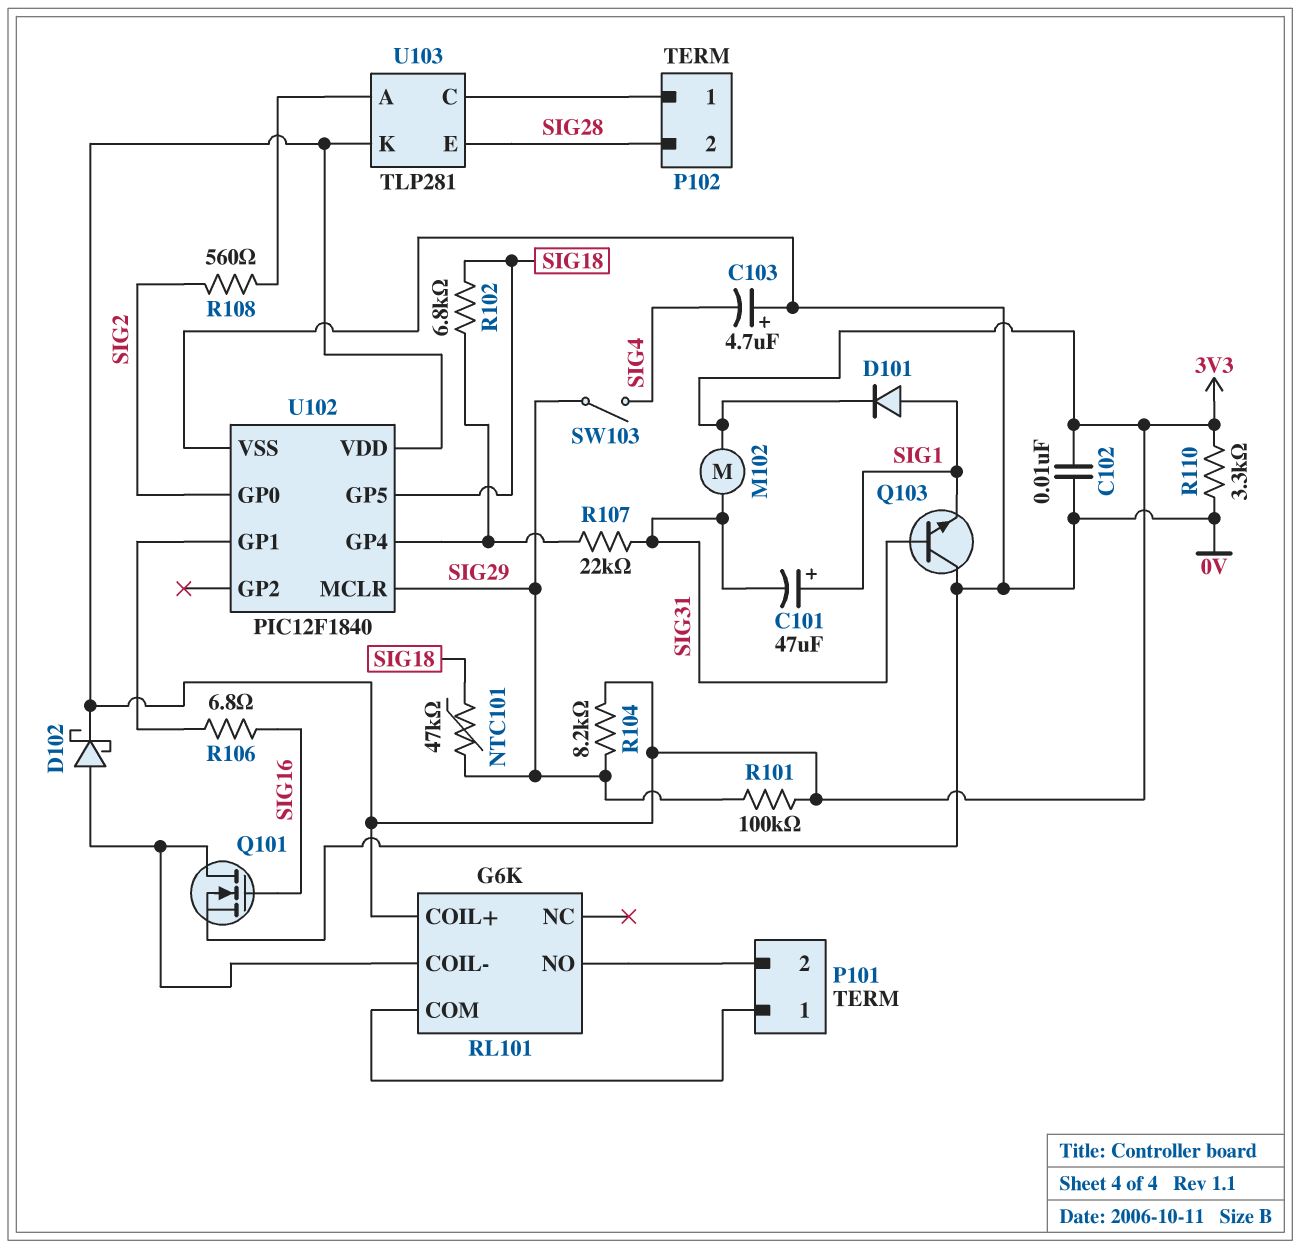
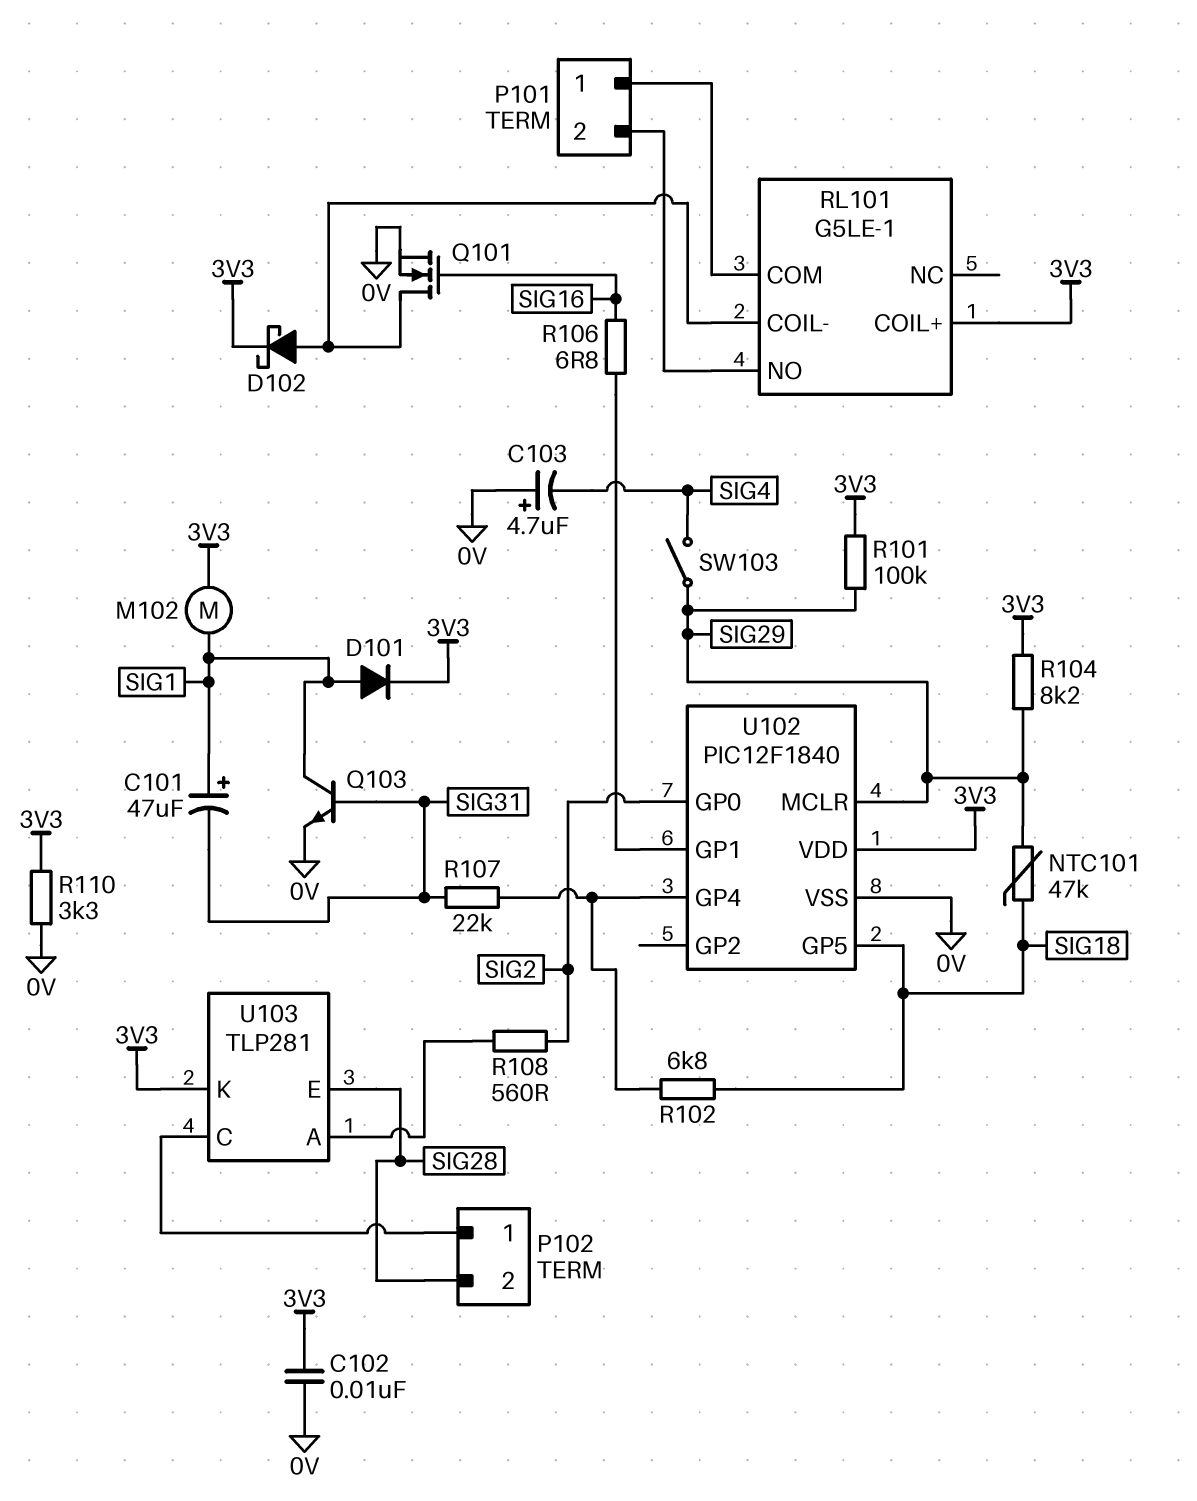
M102: motor (3V3, SIG31) -> motor (3V3, SIG1)
Q103: NPN (B SIG31, C 0V, E SIG1) -> NPN (B SIG31, C SIG1, E 0V)
RL101: G6K -> G5LE-1

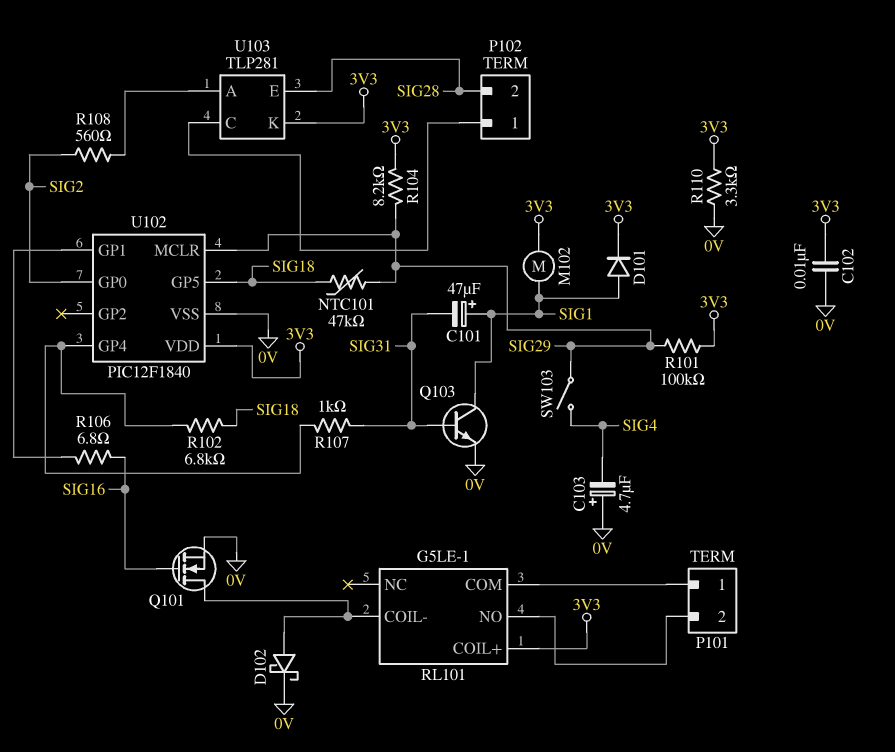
D102: schottky (A RL101/COIL-, K 3V3) -> schottky (A RL101/COIL-, K 0V)
R107: 22k (SIG31, U102/GP4) -> 1k (SIG31, U102/GP4)

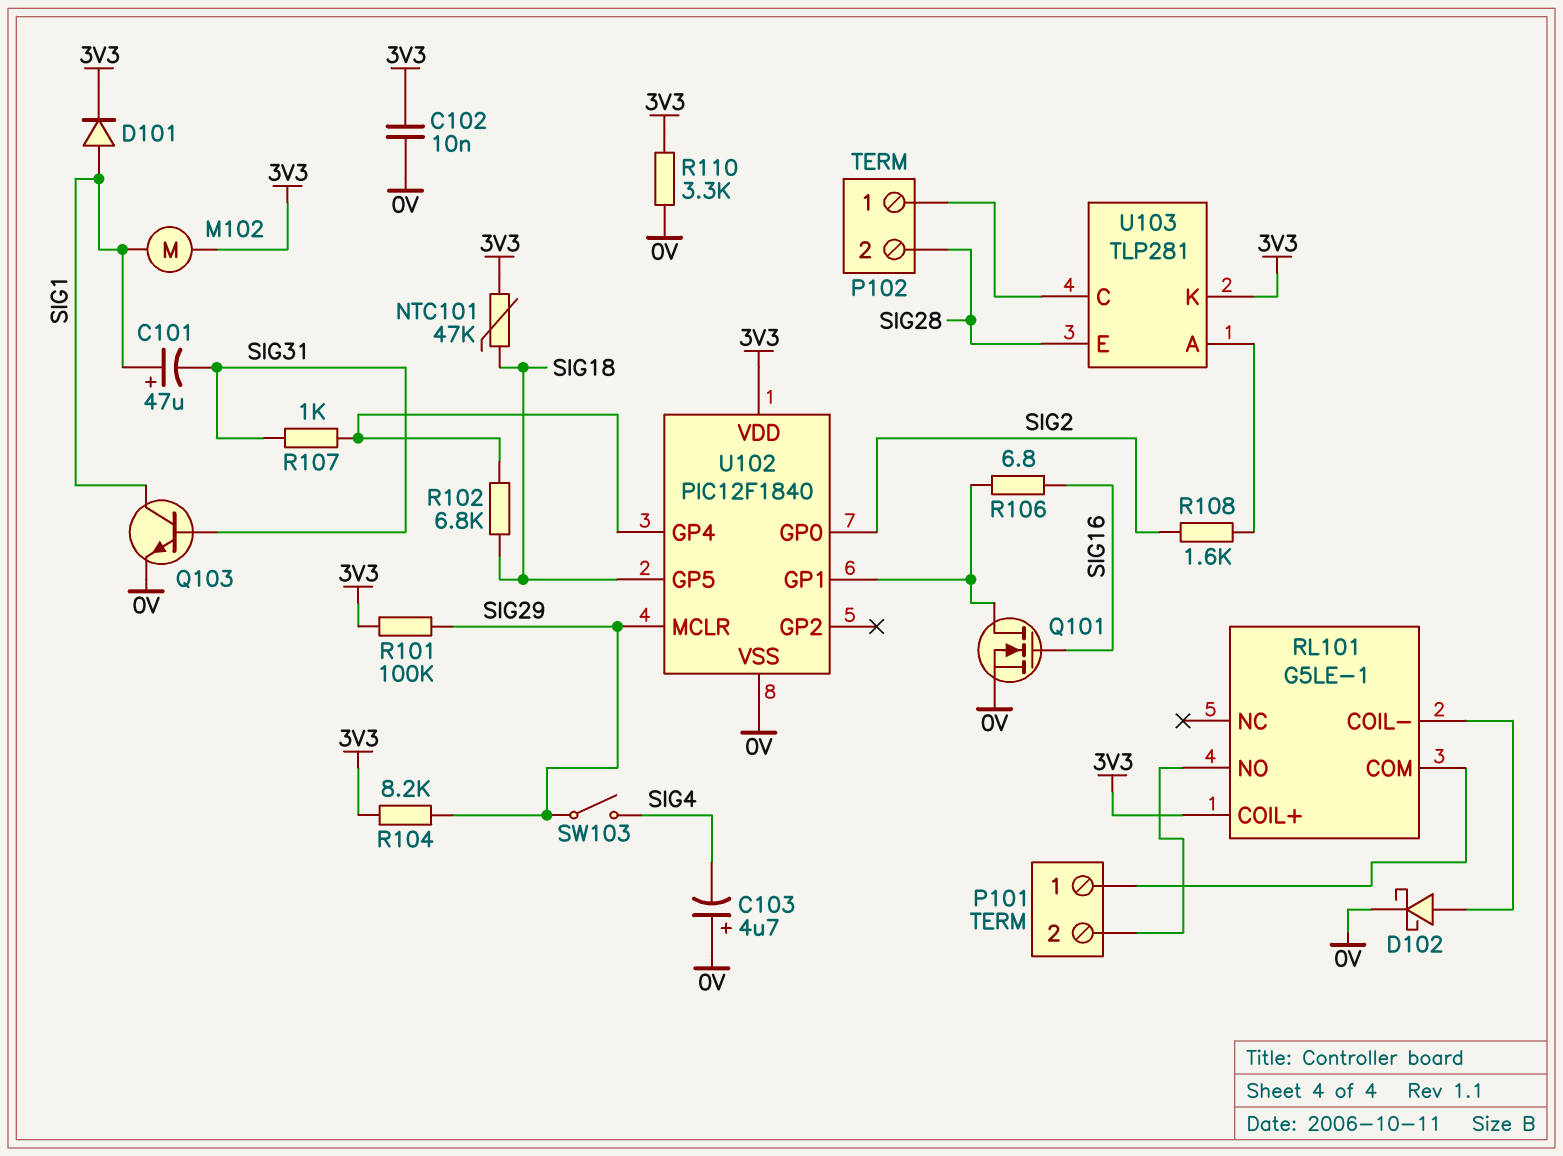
NTC101: 47k (SIG18, SIG29) -> 47k (3V3, SIG18)
Q101: NMOS (G SIG16, D RL101/COIL-, S 0V) -> NMOS (G SIG16, D U102/GP1, S 0V)
R108: 560 (SIG2, U103/A) -> 1.6k (SIG2, U103/A)

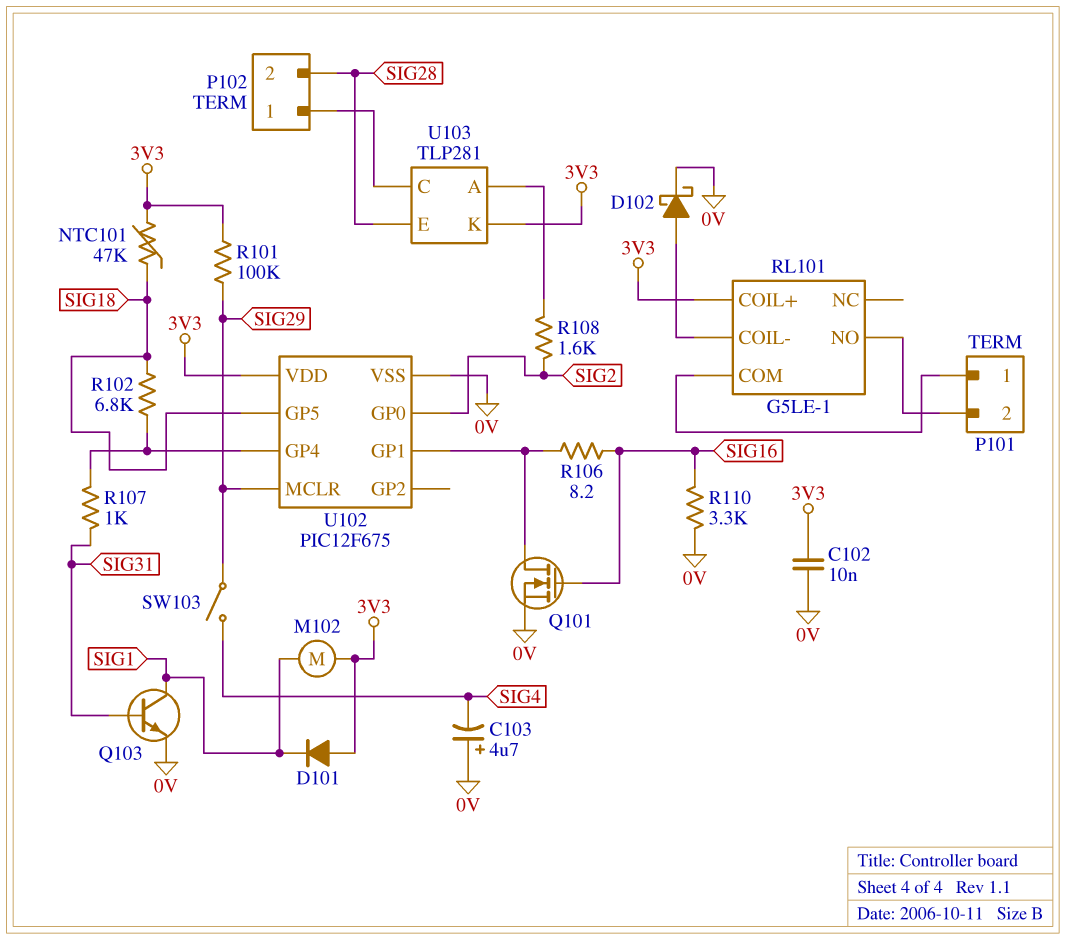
C101: 47uF (plus SIG1, minus SIG31) -> none
D101: diode (A SIG1, K 3V3) -> diode (A 3V3, K SIG1)
R104: 8.2k (3V3, SIG29) -> none
R106: 6.8 (SIG16, U102/GP1) -> 8.2 (SIG16, U102/GP1)
R110: 3.3k (0V, 3V3) -> 3.3k (0V, SIG16)
U102: PIC12F1840 -> PIC12F675

